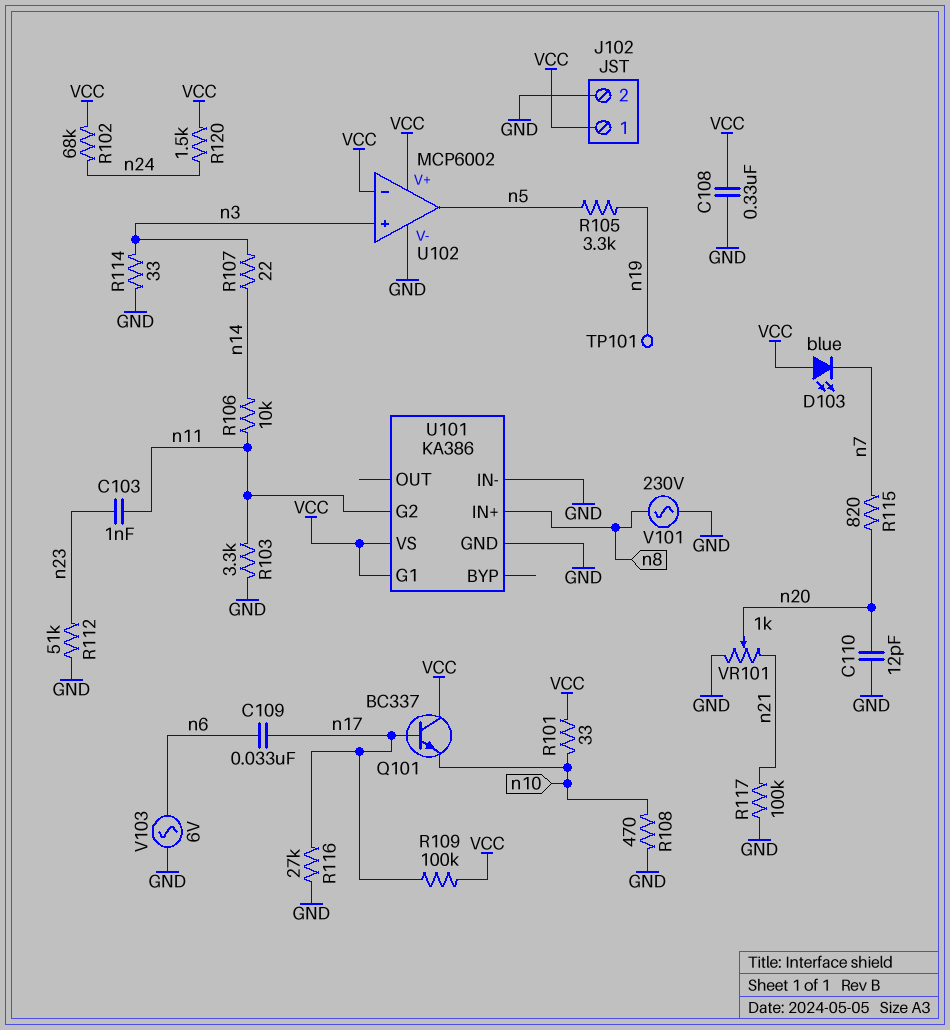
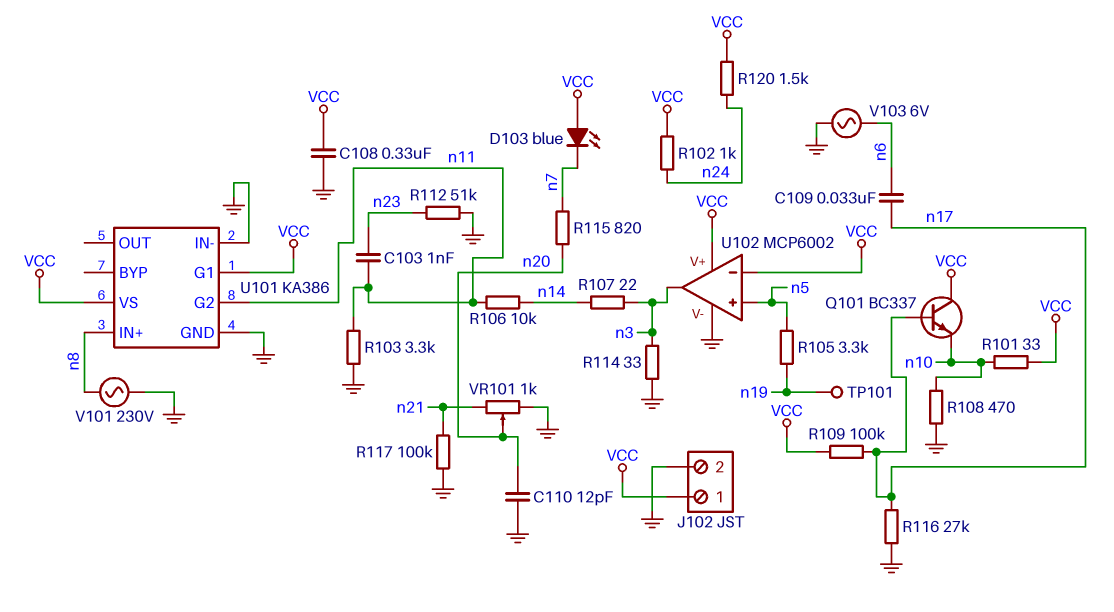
R102: 68k (VCC, n24) -> 1k (VCC, n24)
U102 pin in+: n3 -> n5
U102 pin out: n5 -> n3

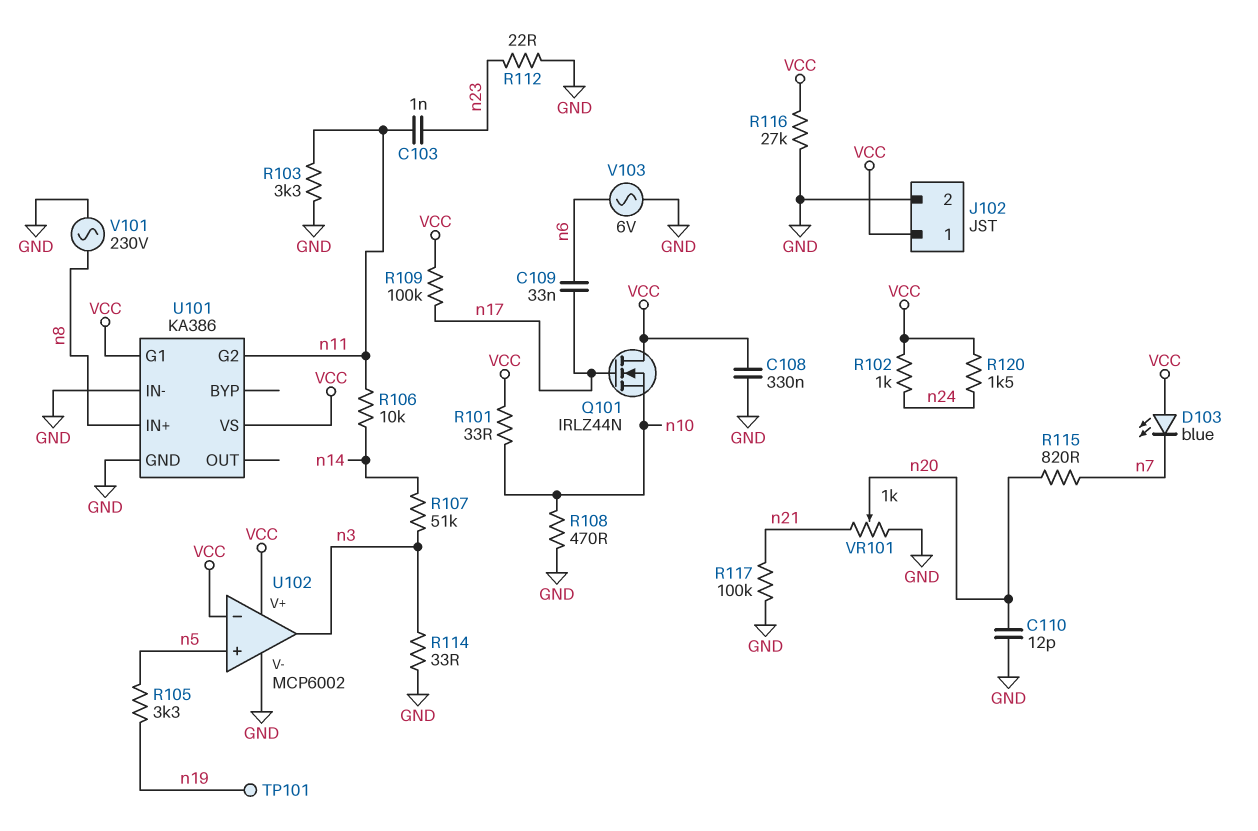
Q101: NPN BC337 (B n17, C VCC, E n10) -> NMOS IRLZ44N (G n17, D VCC, S n10)
R107: 22 (n3, n14) -> 51k (n3, n14)
R112: 51k (GND, n23) -> 22 (GND, n23)
R116: 27k (GND, n17) -> 27k (GND, VCC)

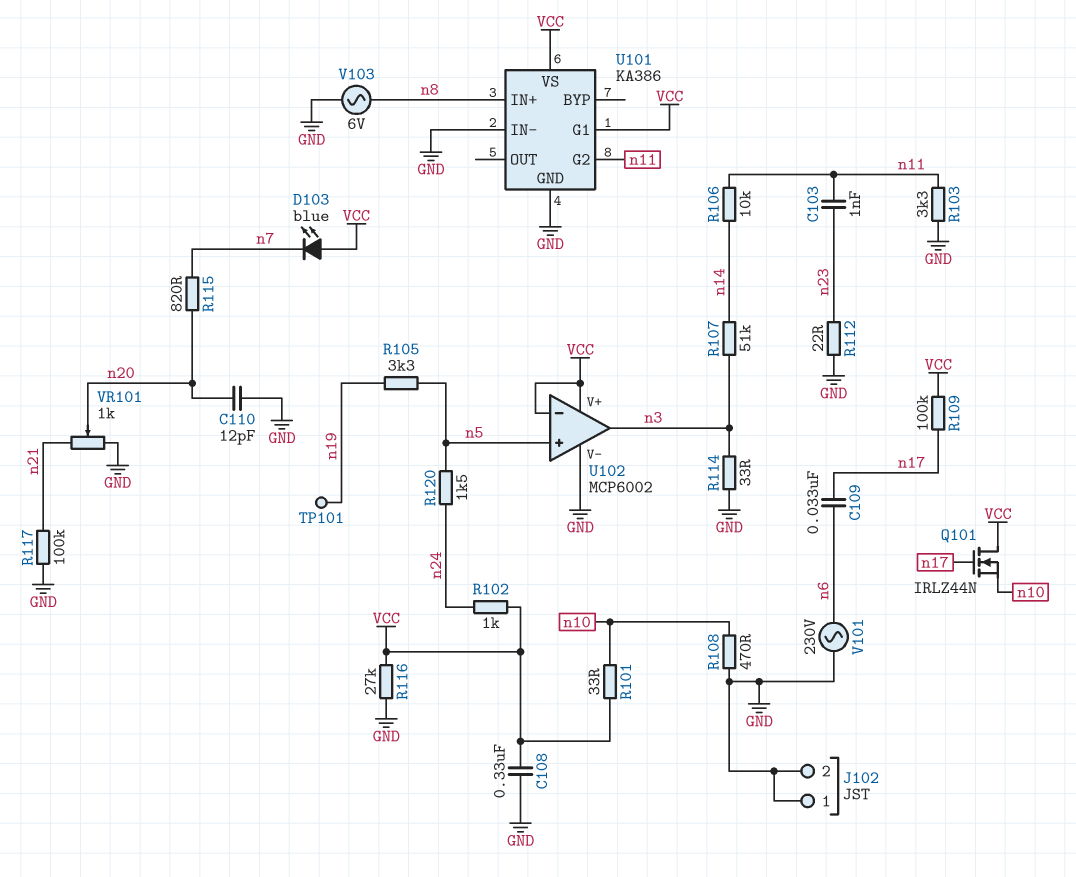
J102 pin 1: VCC -> GND
R120: 1.5k (VCC, n24) -> 1.5k (n5, n24)
V101: AC 230V (GND, n8) -> AC 230V (GND, n6)
V103: AC 6V (GND, n6) -> AC 6V (GND, n8)

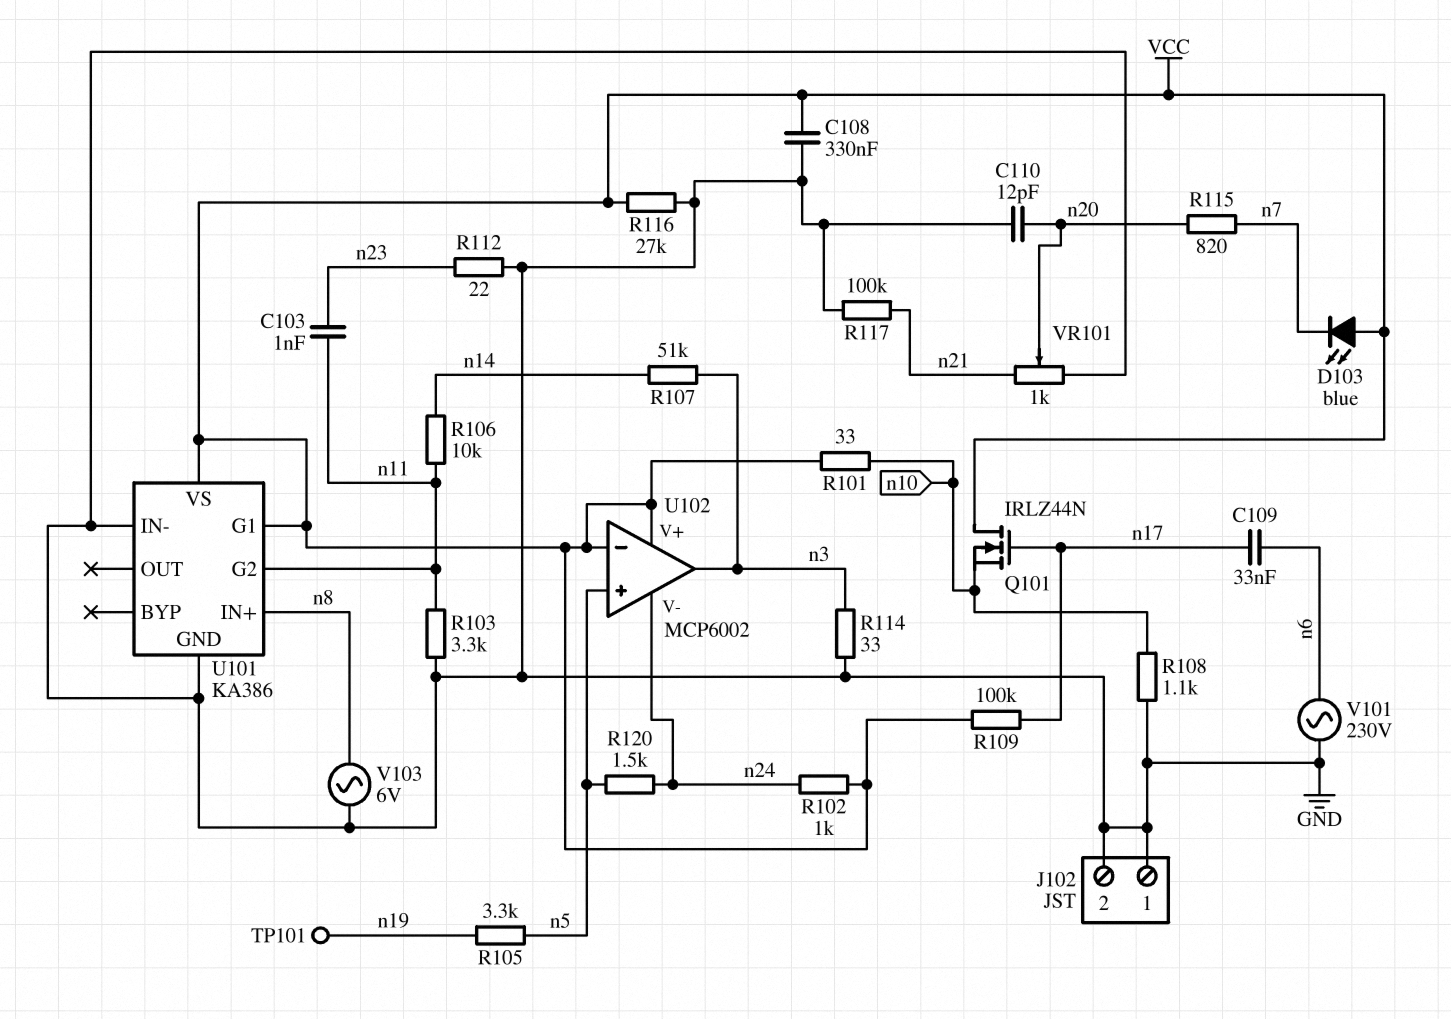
R108: 470 (GND, n10) -> 1.1k (GND, n10)
U102 pin V-: GND -> n24

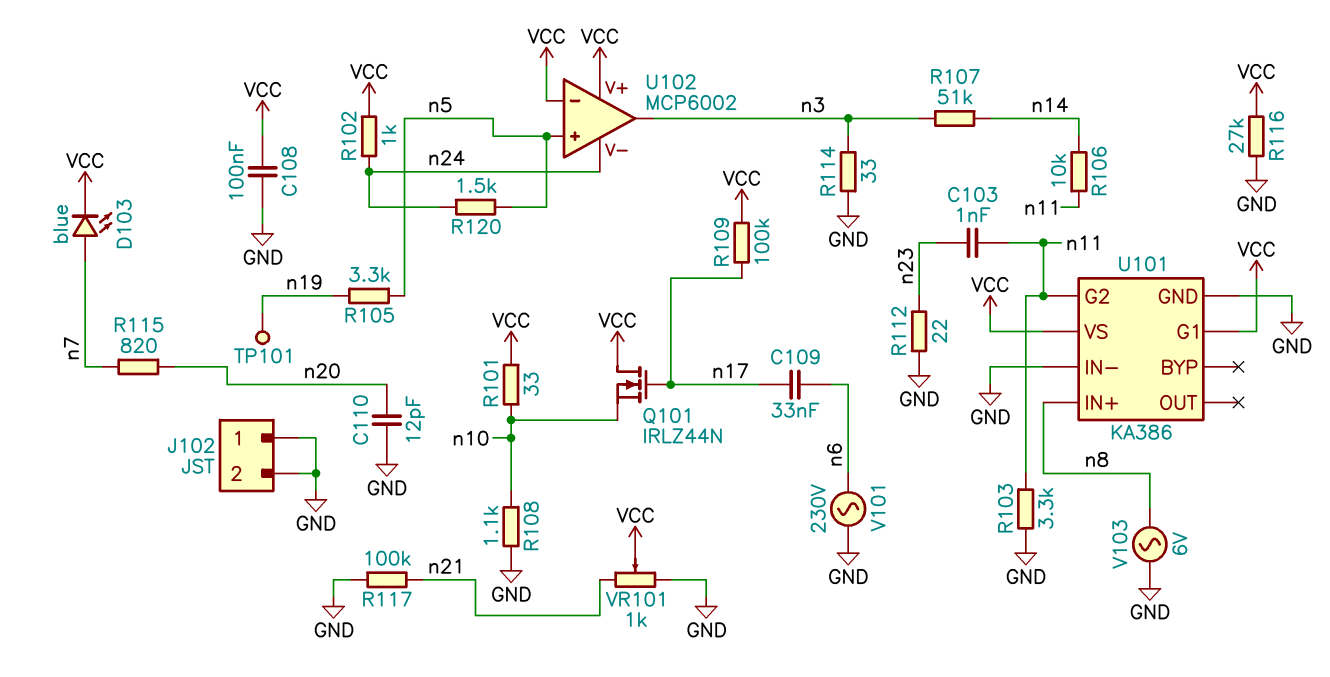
C108: 330nF (GND, VCC) -> 100nF (GND, VCC)
D103: LED blue (A VCC, K n7) -> LED blue (A n7, K VCC)
VR101: 1k (GND, n21, wiper n20) -> 1k (GND, n21, wiper VCC)

